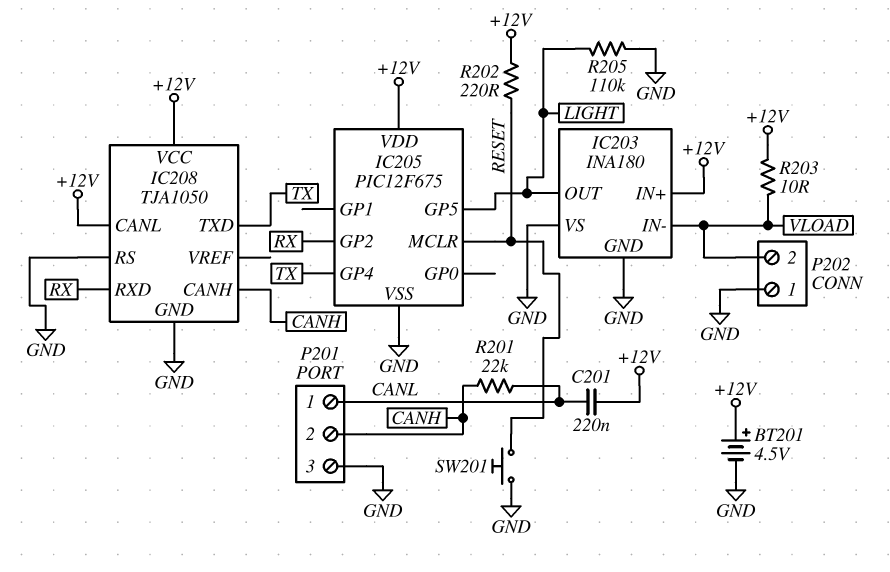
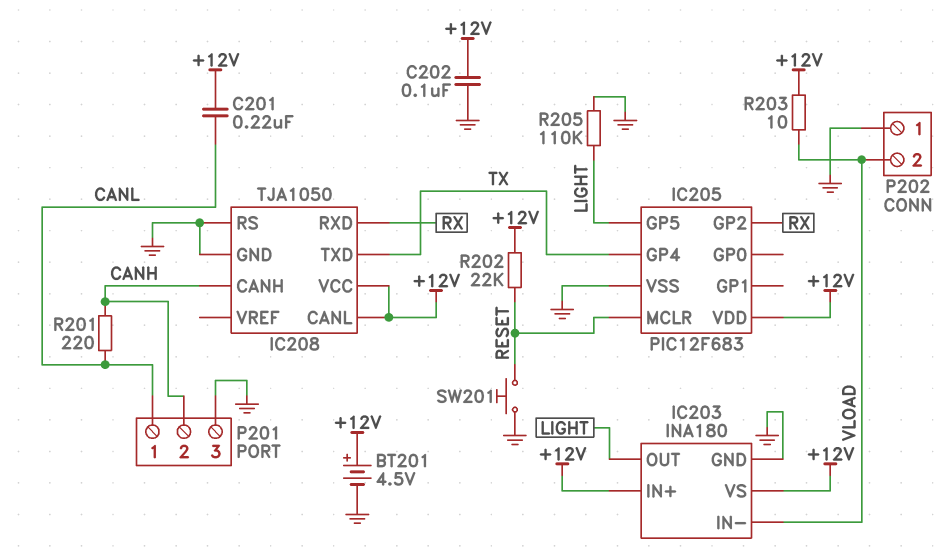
C202: none -> 100nF (+12V, GND)
IC203 pin VS: GND -> +12V
IC205: PIC12F675 -> PIC12F683
R201: 22k (CANH, CANL) -> 220 (CANH, CANL)
R202: 220 (+12V, RESET) -> 22k (+12V, RESET)

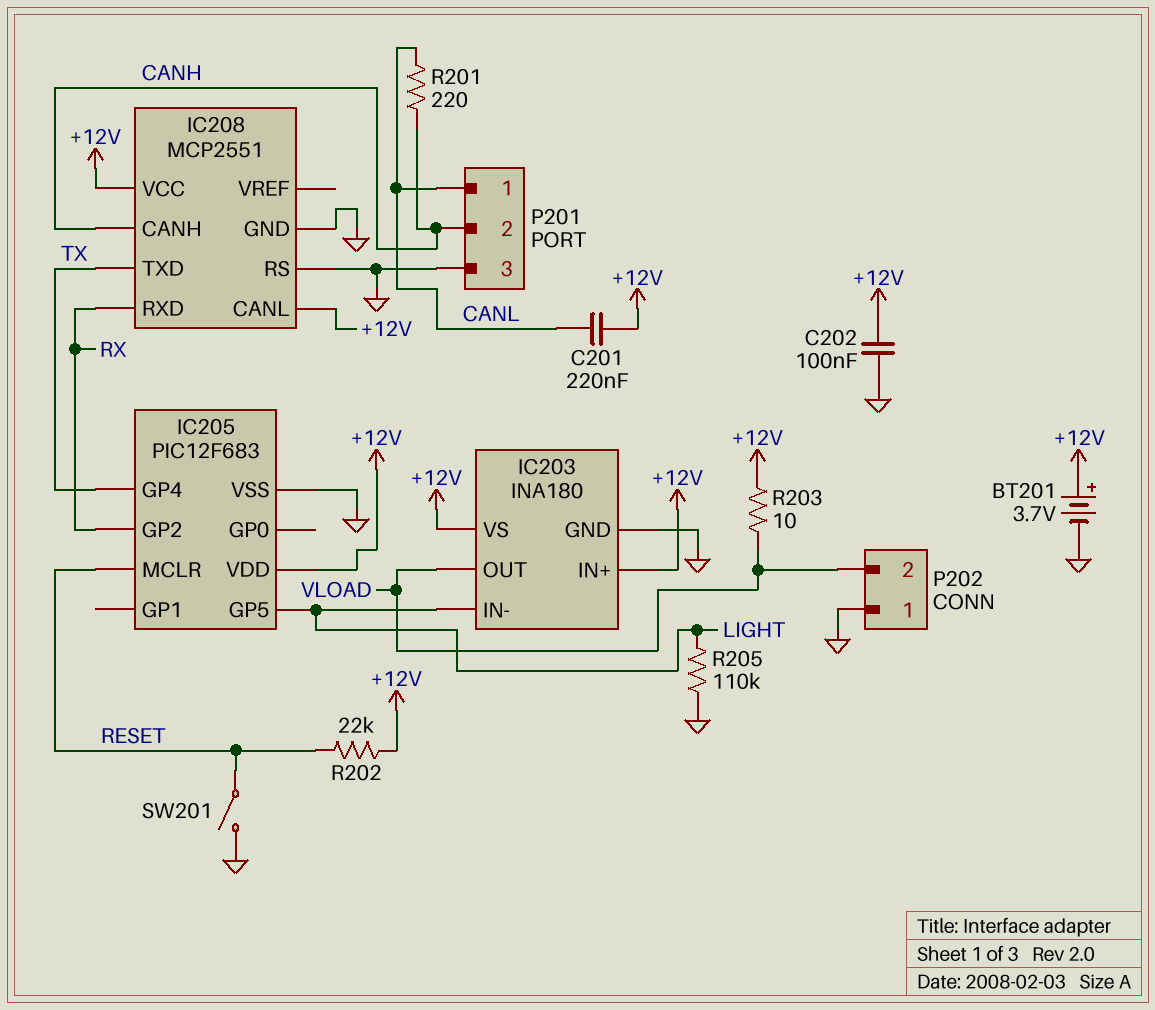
BT201: 4.5V (plus +12V, minus GND) -> 3.7V (plus +12V, minus GND)
IC203 pin IN-: VLOAD -> LIGHT
IC203 pin OUT: LIGHT -> VLOAD
IC208: TJA1050 -> MCP2551
SW201: button (GND, RESET) -> switch (GND, RESET)

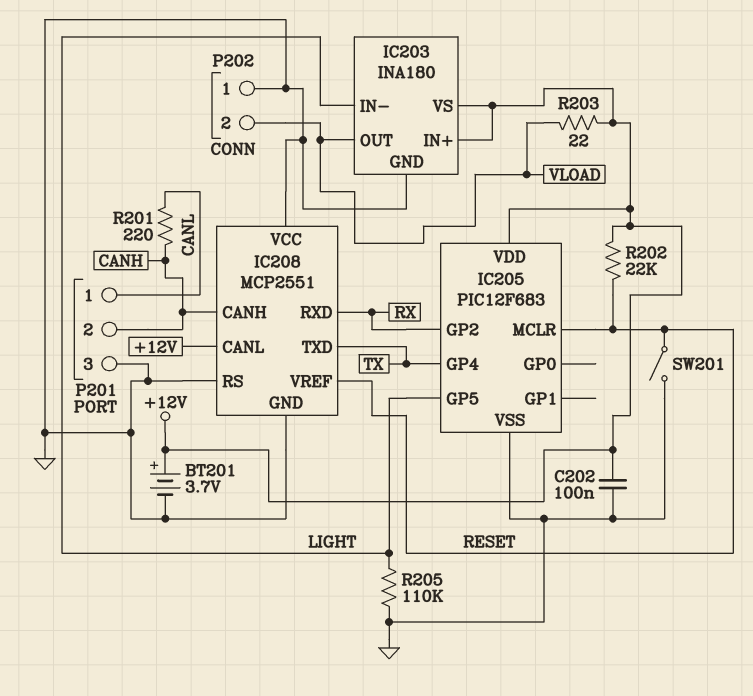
C201: 220nF (+12V, CANL) -> none
IC208 pin VCC: +12V -> GND
IC208 pin VREF: none -> RESET
R203: 10 (+12V, VLOAD) -> 22 (+12V, VLOAD)

